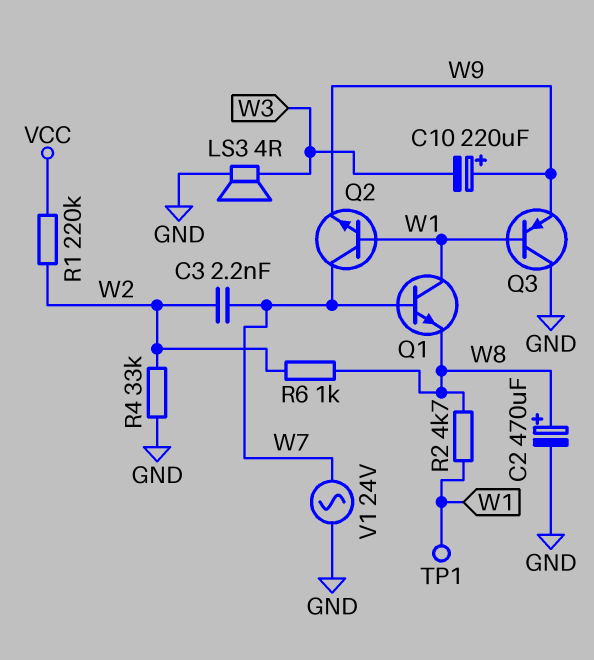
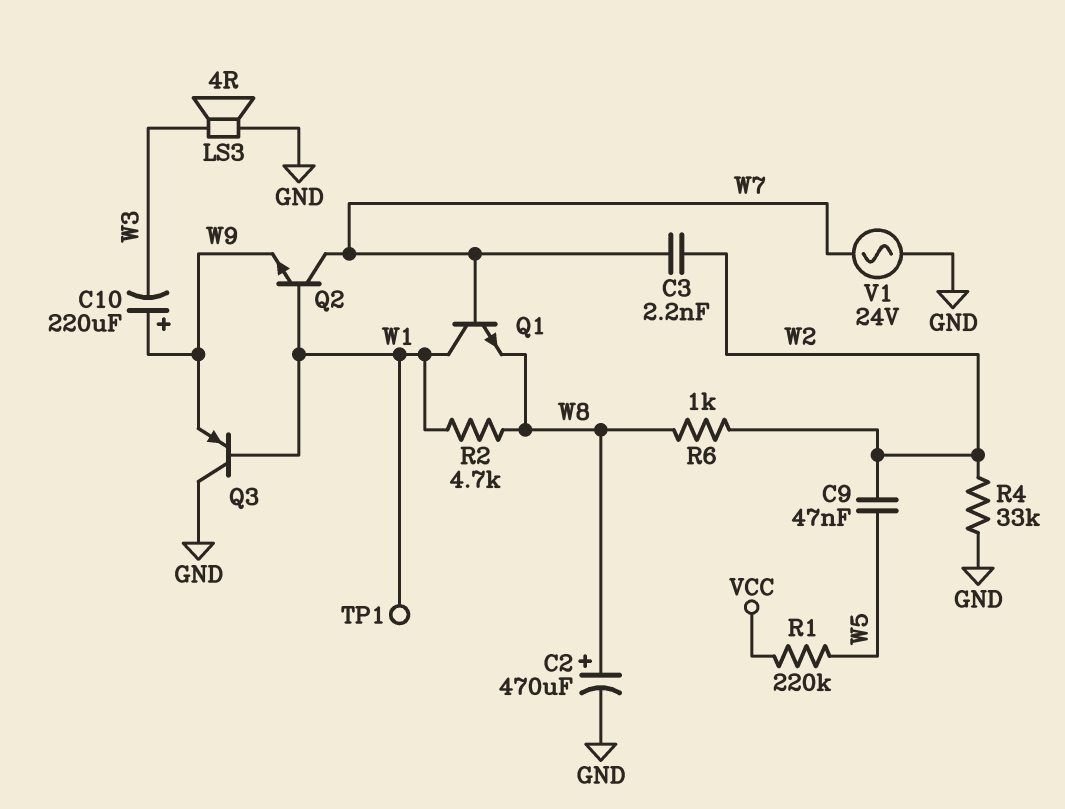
C9: none -> 47nF (W2, W5)
R1: 220k (VCC, W2) -> 220k (VCC, W5)

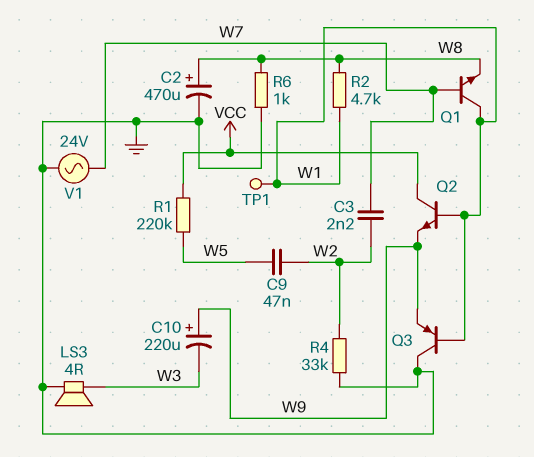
Q2: NPN (B W1, C W7, E W9) -> NPN (B W1, C VCC, E W9)
R6: 1k (W2, W8) -> 1k (GND, W8)

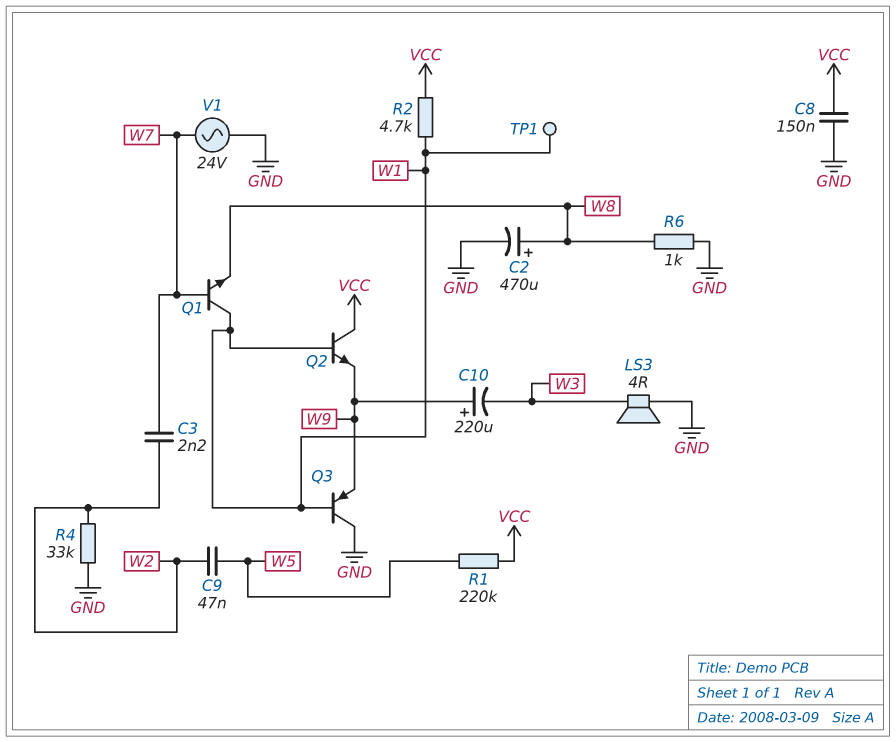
C8: none -> 150nF (GND, VCC)
R2: 4.7k (W1, W8) -> 4.7k (VCC, W1)

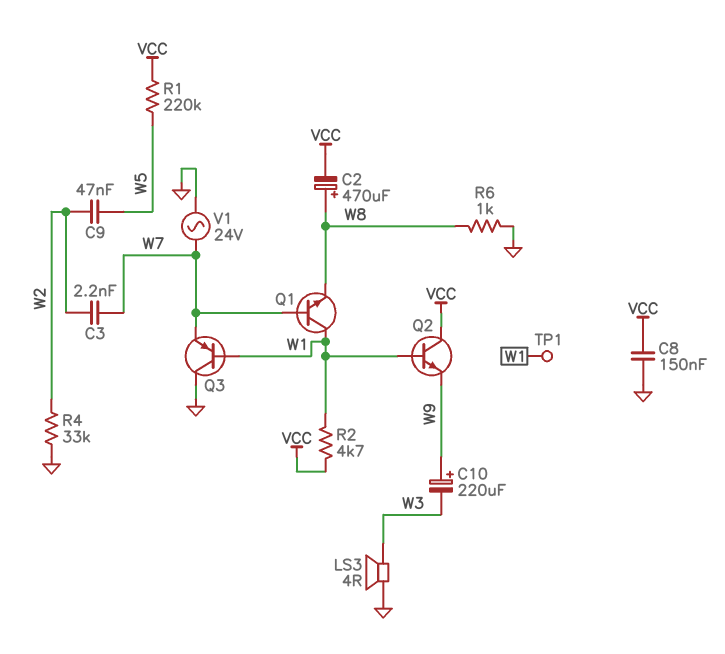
C2: 470uF (plus W8, minus GND) -> 470uF (plus W8, minus VCC)
Q3: PNP (B W1, C GND, E W9) -> PNP (B W1, C GND, E W7)

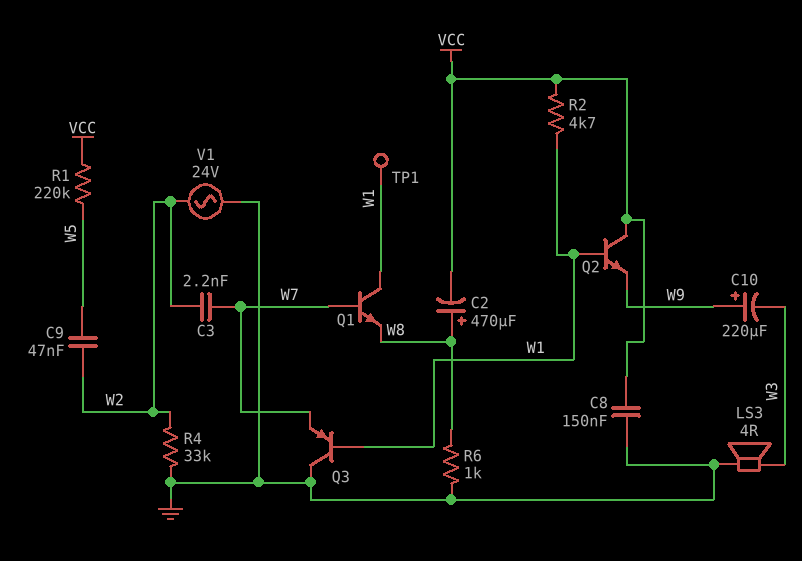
V1: AC 24V (GND, W7) -> AC 24V (GND, W2)

